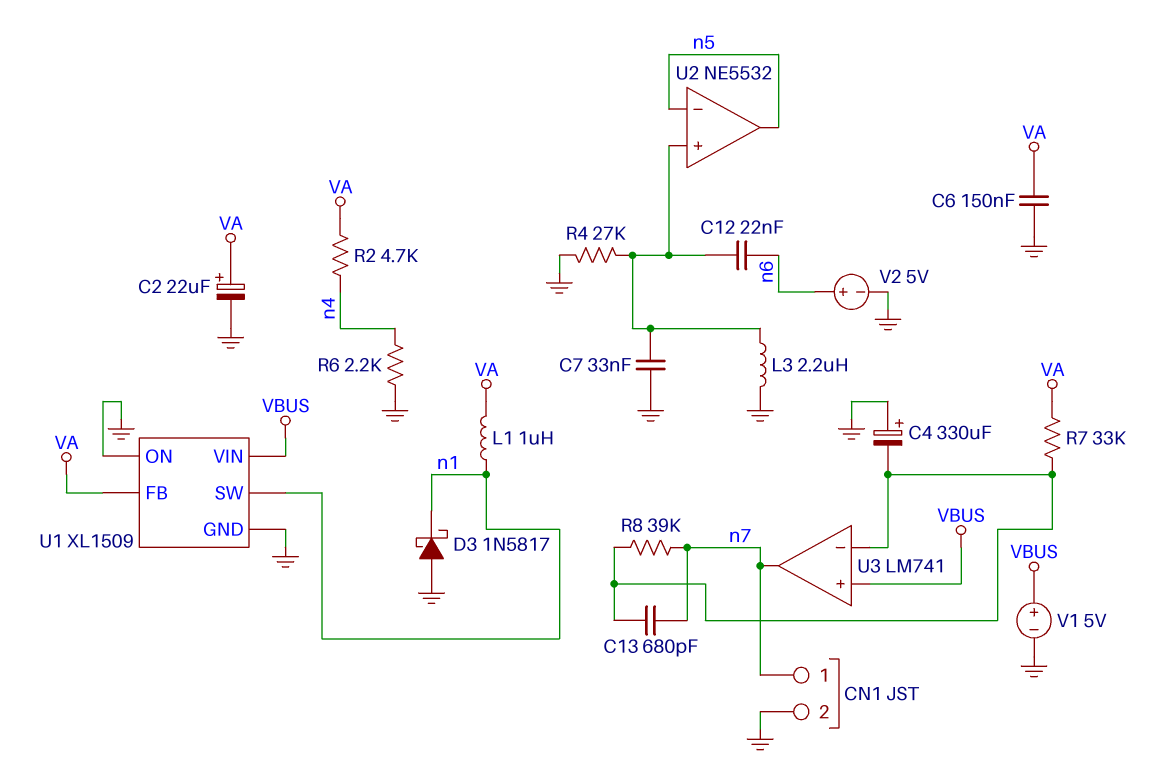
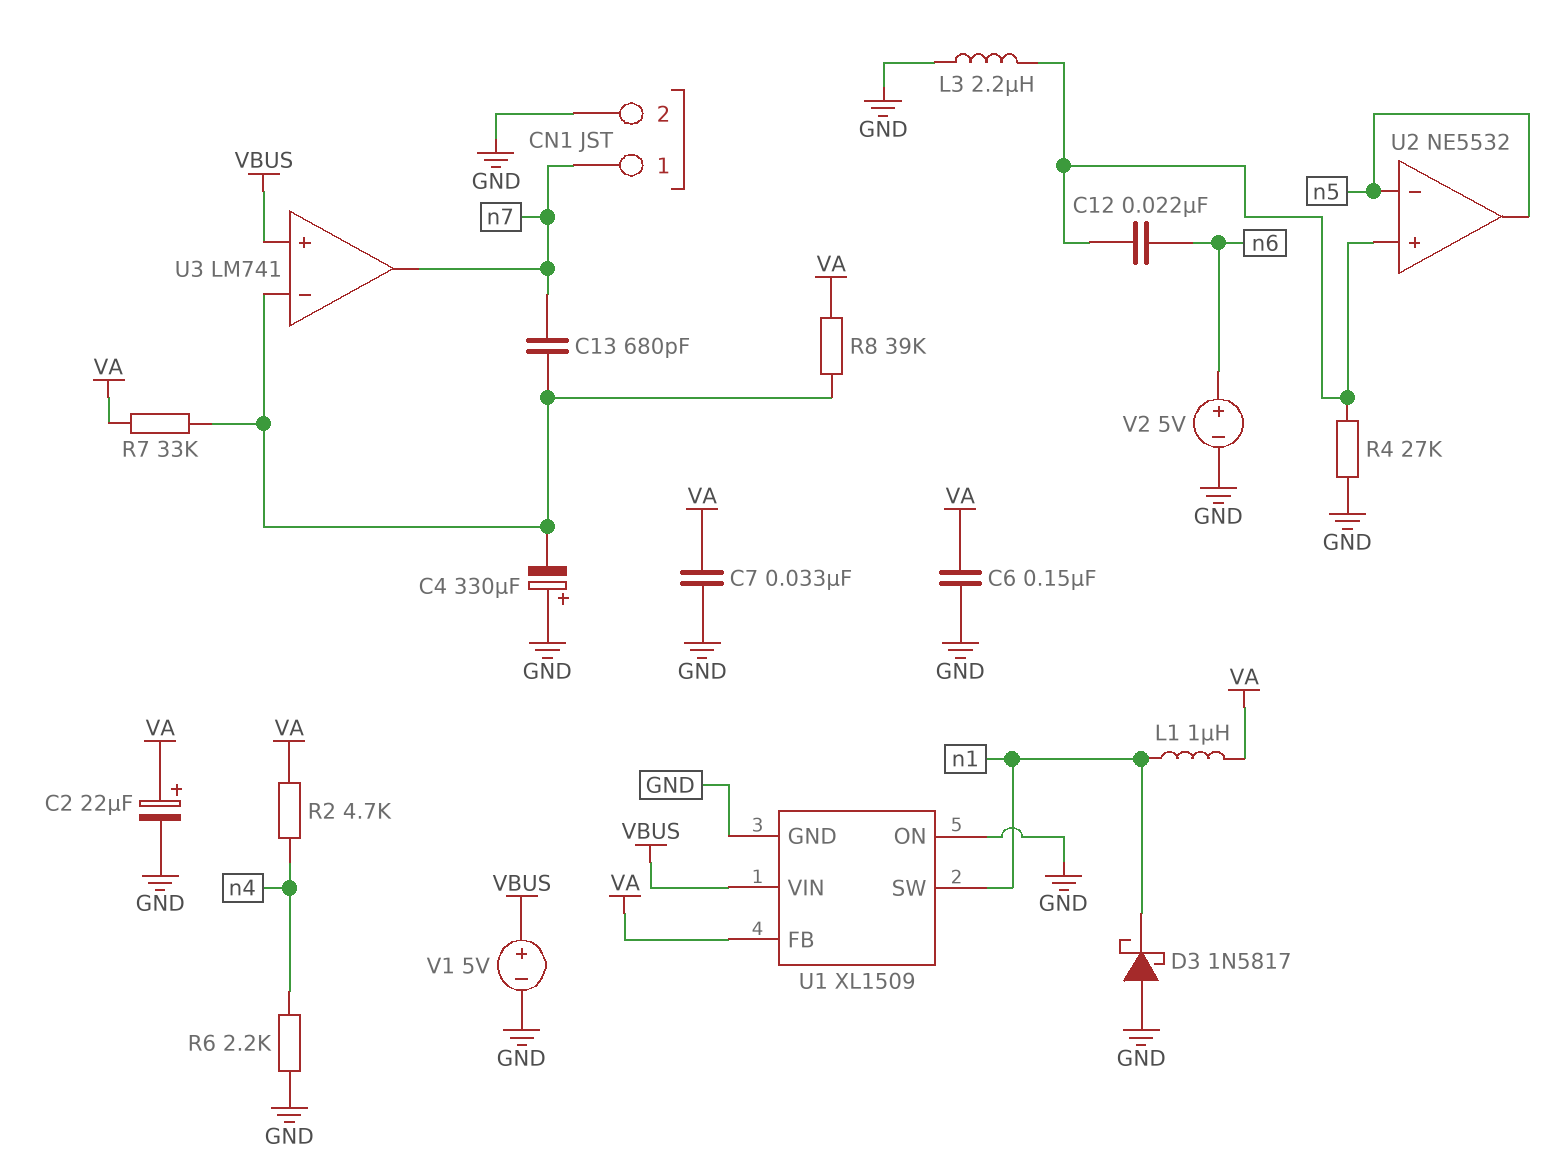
C7: 33nF (GND, U2/in+) -> 33nF (GND, VA)
R8: 39k (U3/in-, n7) -> 39k (U3/in-, VA)

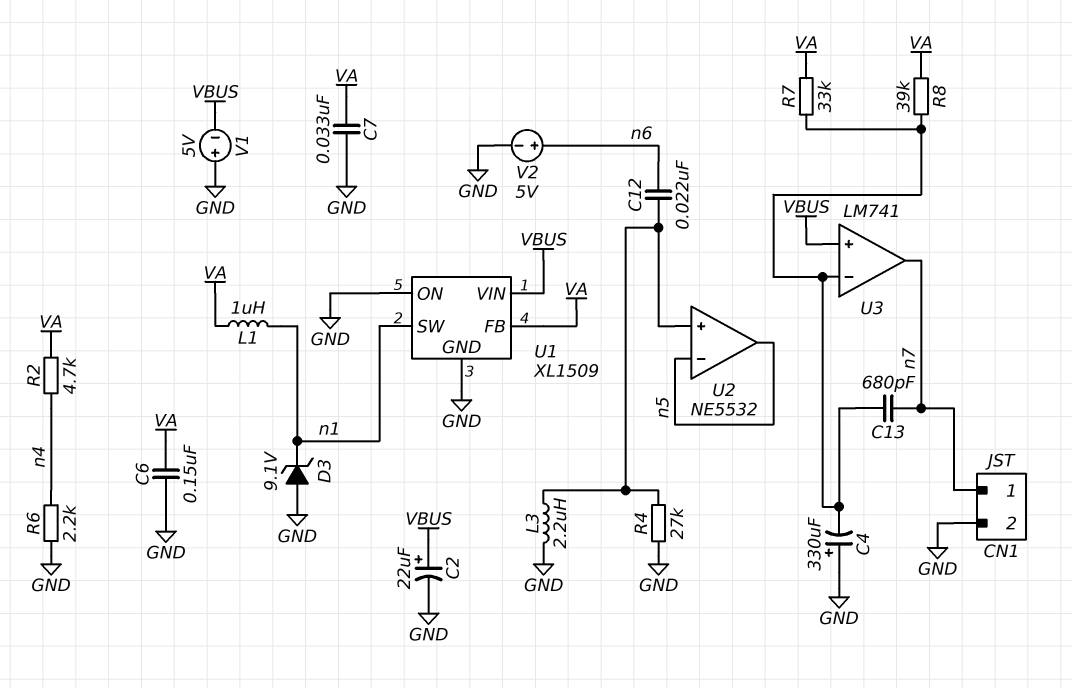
C2: 22uF (plus VA, minus GND) -> 22uF (plus VBUS, minus GND)
D3: schottky 1N5817 (A GND, K n1) -> zener 9.1V (A GND, K n1)
V1: 5V (plus VBUS, minus GND) -> 5V (plus GND, minus VBUS)

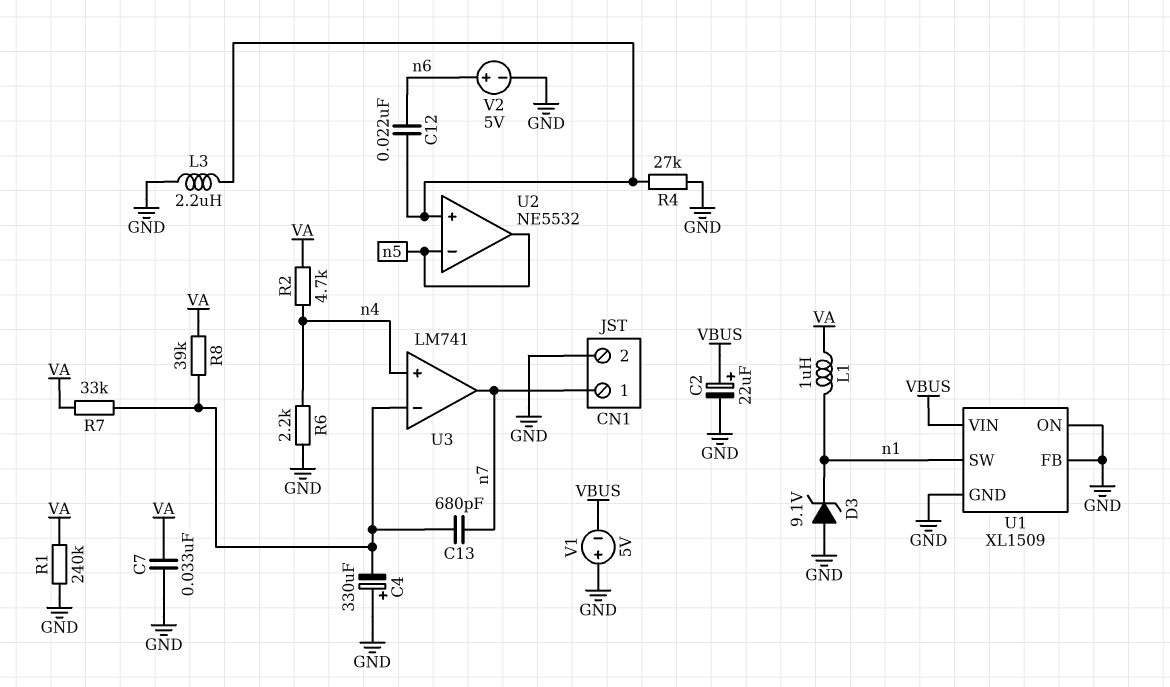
C6: 150nF (GND, VA) -> none
R1: none -> 240k (GND, VA)
U1 pin FB: VA -> GND
U3 pin in+: VBUS -> n4

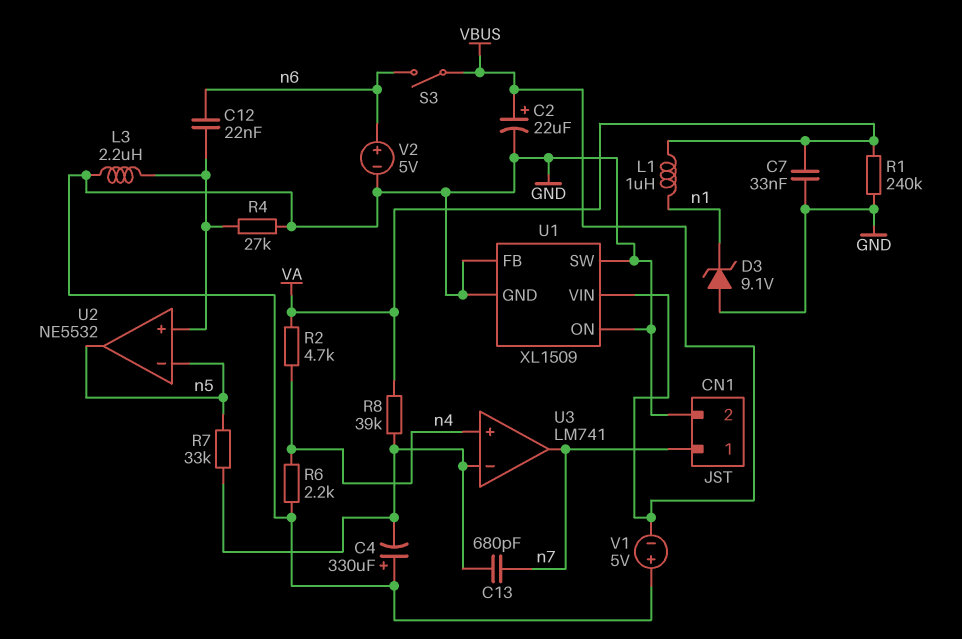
R7: 33k (U3/in-, VA) -> 33k (U3/in-, n5)
S3: none -> switch (VBUS, n6)
U1 pin SW: n1 -> GND

